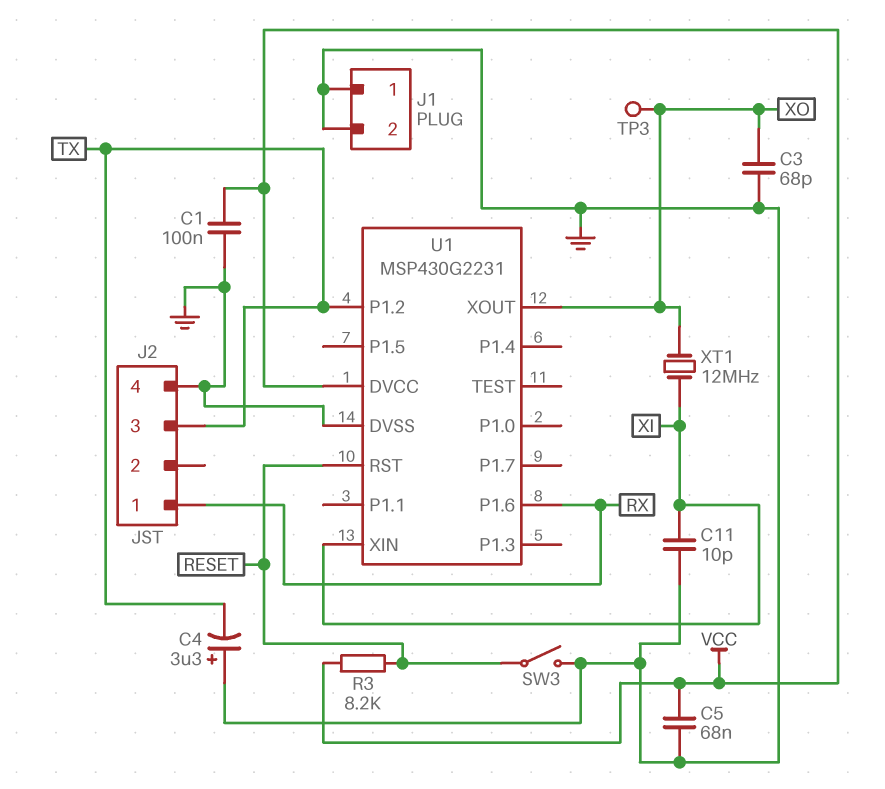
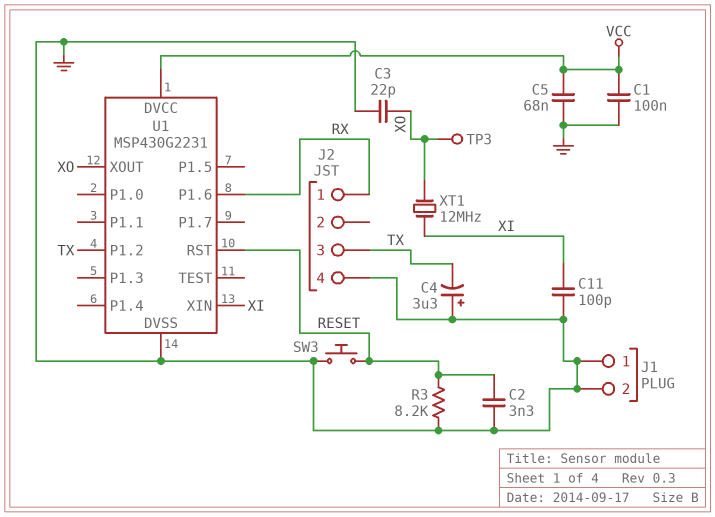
C2: none -> 3.3nF (GND, RESET)
C3: 68pF (GND, XO) -> 22pF (GND, XO)
C11: 10pF (GND, XI) -> 100pF (GND, XI)
R3: 8.2k (RESET, VCC) -> 8.2k (GND, RESET)
SW3: switch (GND, RESET) -> button (GND, RESET)

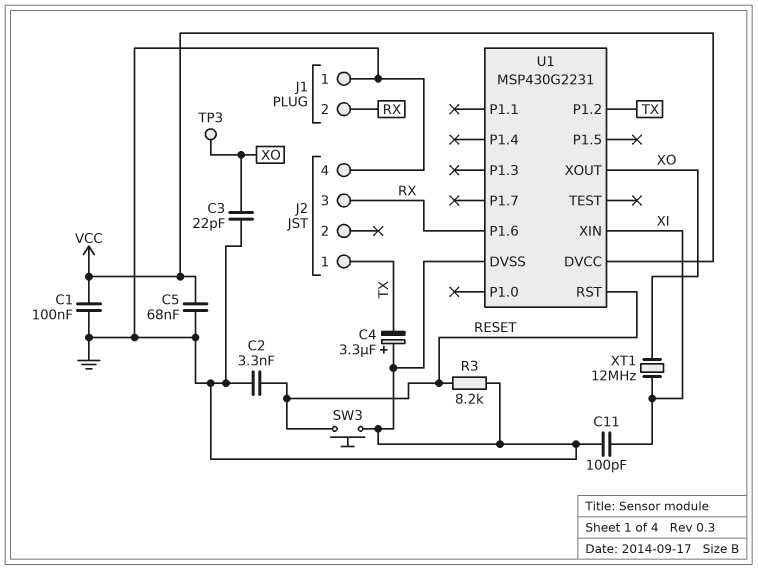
J1 pin 2: GND -> RX
J2 pin 1: RX -> TX
J2 pin 3: TX -> RX

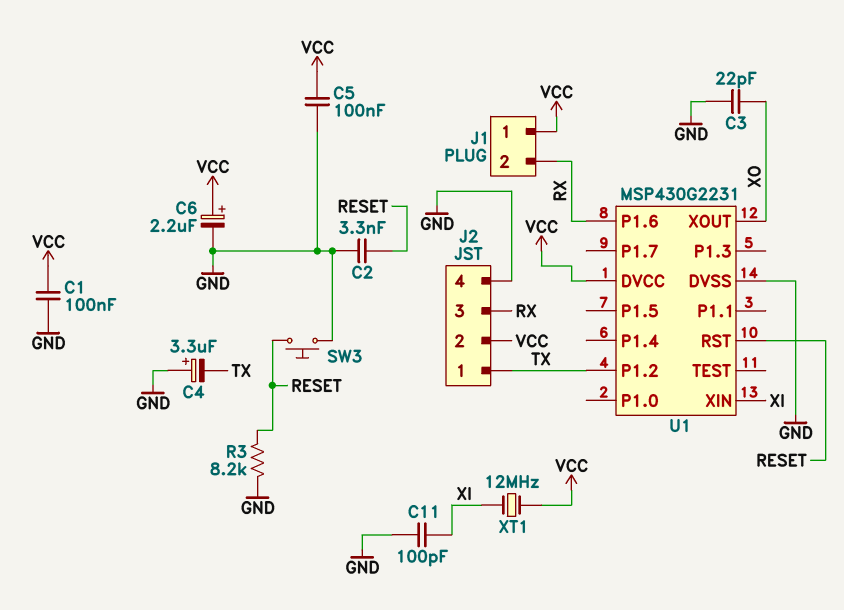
C5: 68nF (GND, VCC) -> 100nF (GND, VCC)
C6: none -> 2.2uF (plus VCC, minus GND)
J1 pin 1: GND -> VCC
J2 pin 2: none -> VCC
TP3: test point (XO) -> none
XT1: 12MHz (XI, XO) -> 12MHz (VCC, XI)

